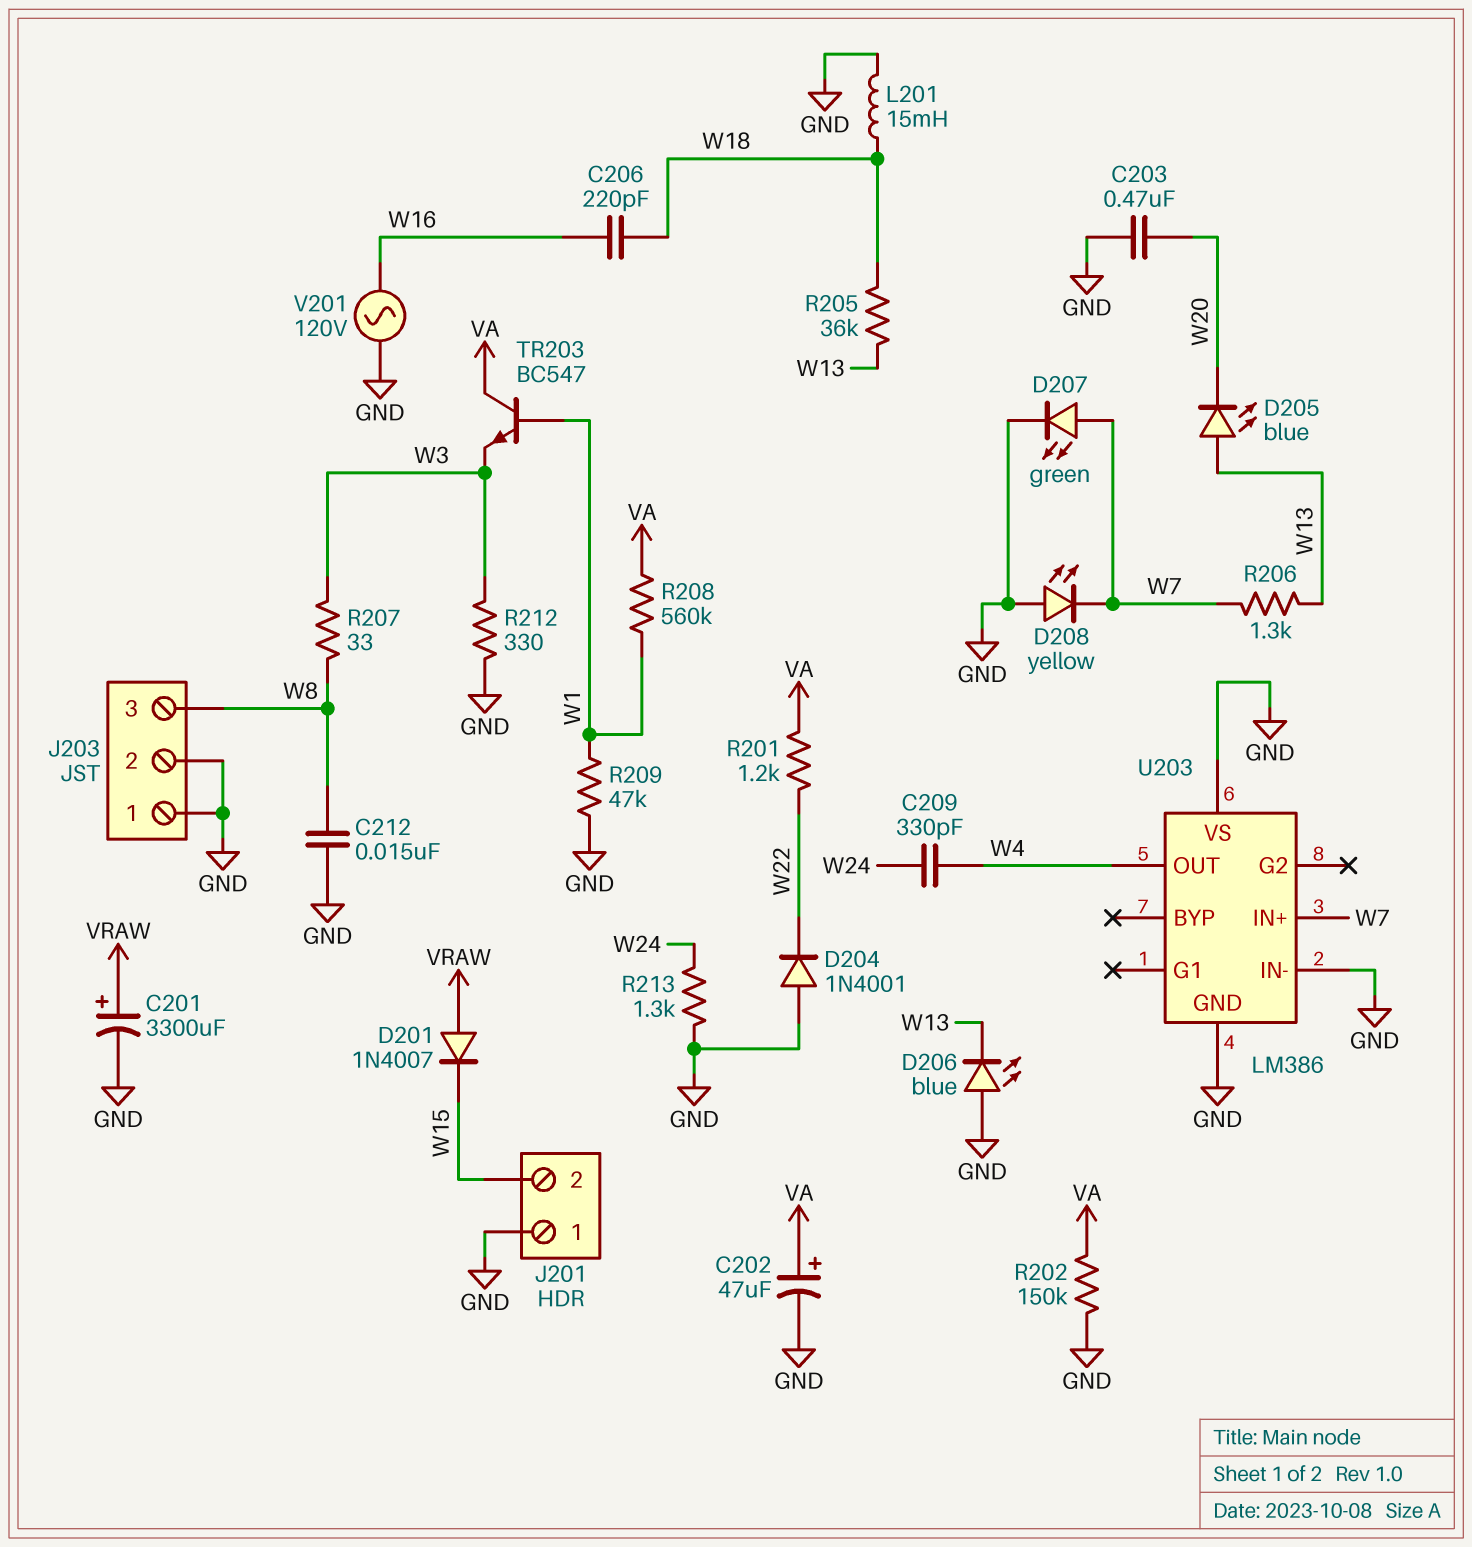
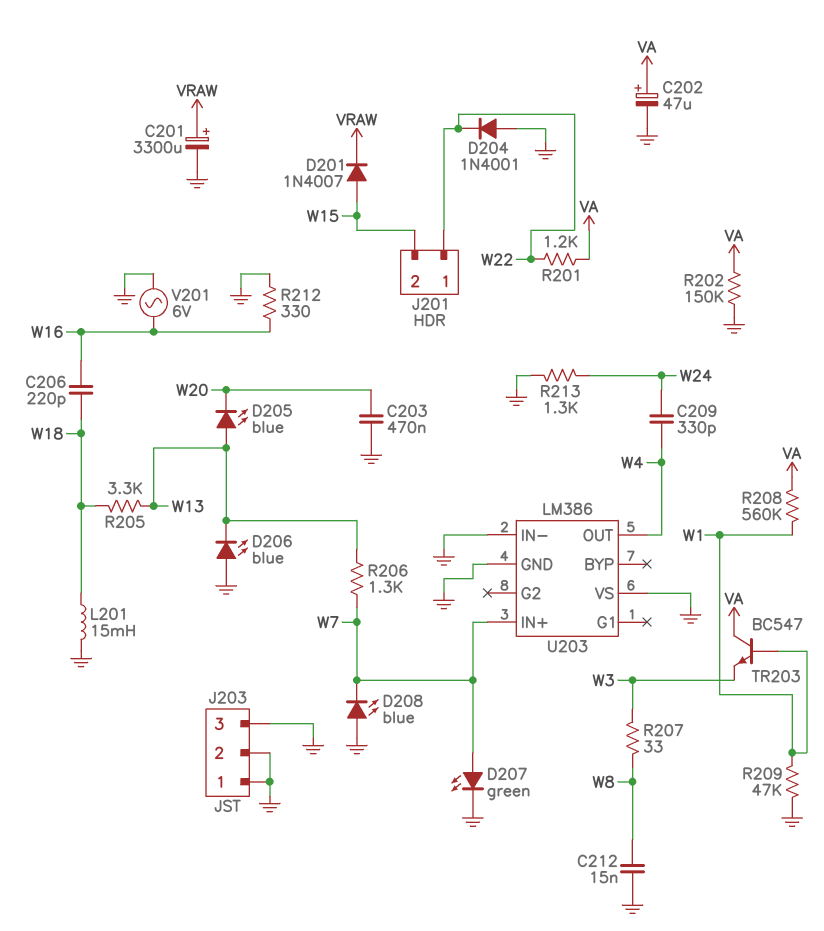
D201: diode 1N4007 (A VRAW, K W15) -> diode 1N4007 (A W15, K VRAW)
D208: LED yellow (A GND, K W7) -> LED blue (A GND, K W7)
J201 pin 1: GND -> W22
J203 pin 3: W8 -> GND
R205: 36k (W13, W18) -> 3.3k (W13, W18)
R212: 330 (GND, W3) -> 330 (GND, W16)
V201: AC 120V (GND, W16) -> AC 6V (GND, W16)

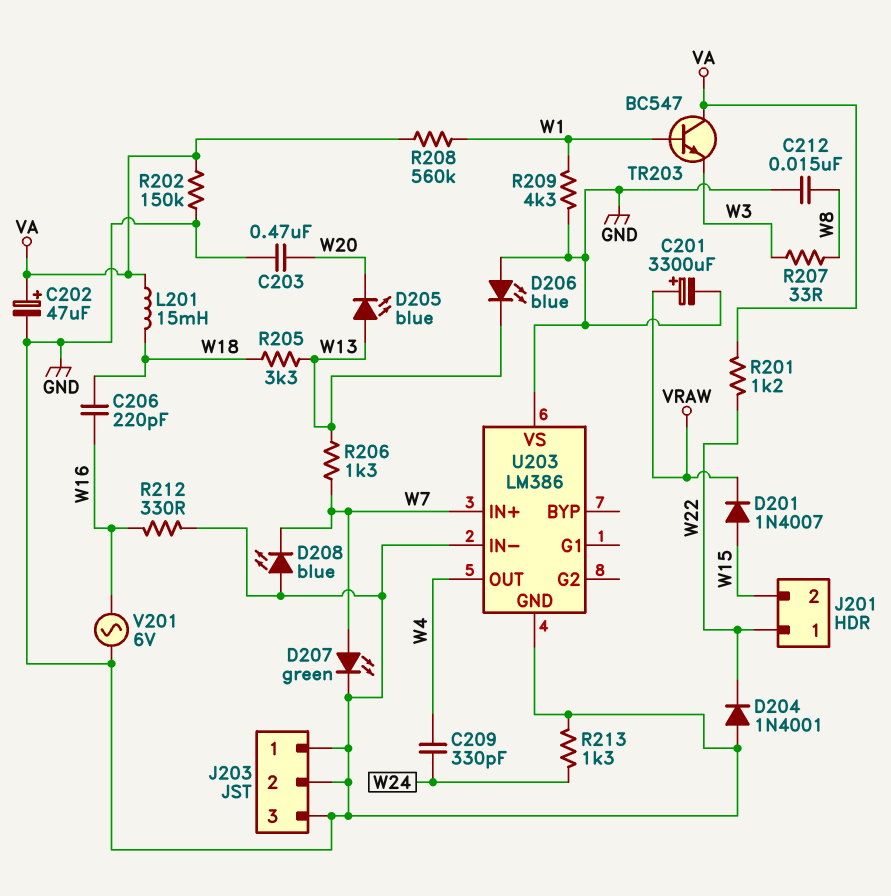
L201: 15mH (GND, W18) -> 15mH (VA, W18)
R209: 47k (GND, W1) -> 4.3k (GND, W1)

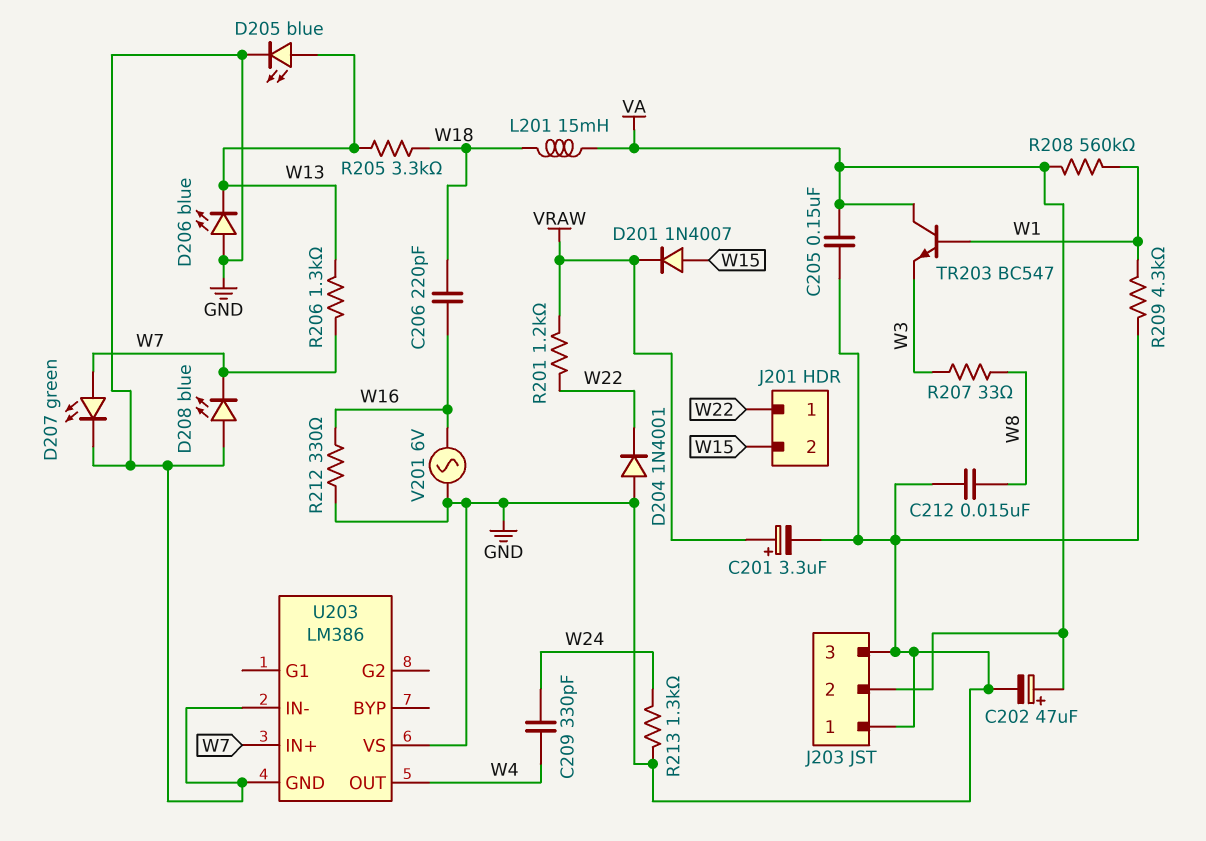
C201: 3300uF (plus VRAW, minus GND) -> 3.3uF (plus VRAW, minus GND)
C203: 470nF (GND, W20) -> none
C205: none -> 150nF (GND, VA)
D205: LED blue (A W13, K W20) -> LED blue (A W13, K GND)
J203 pin 2: GND -> VA
R201: 1.2k (VA, W22) -> 1.2k (VRAW, W22)
R202: 150k (GND, VA) -> none

